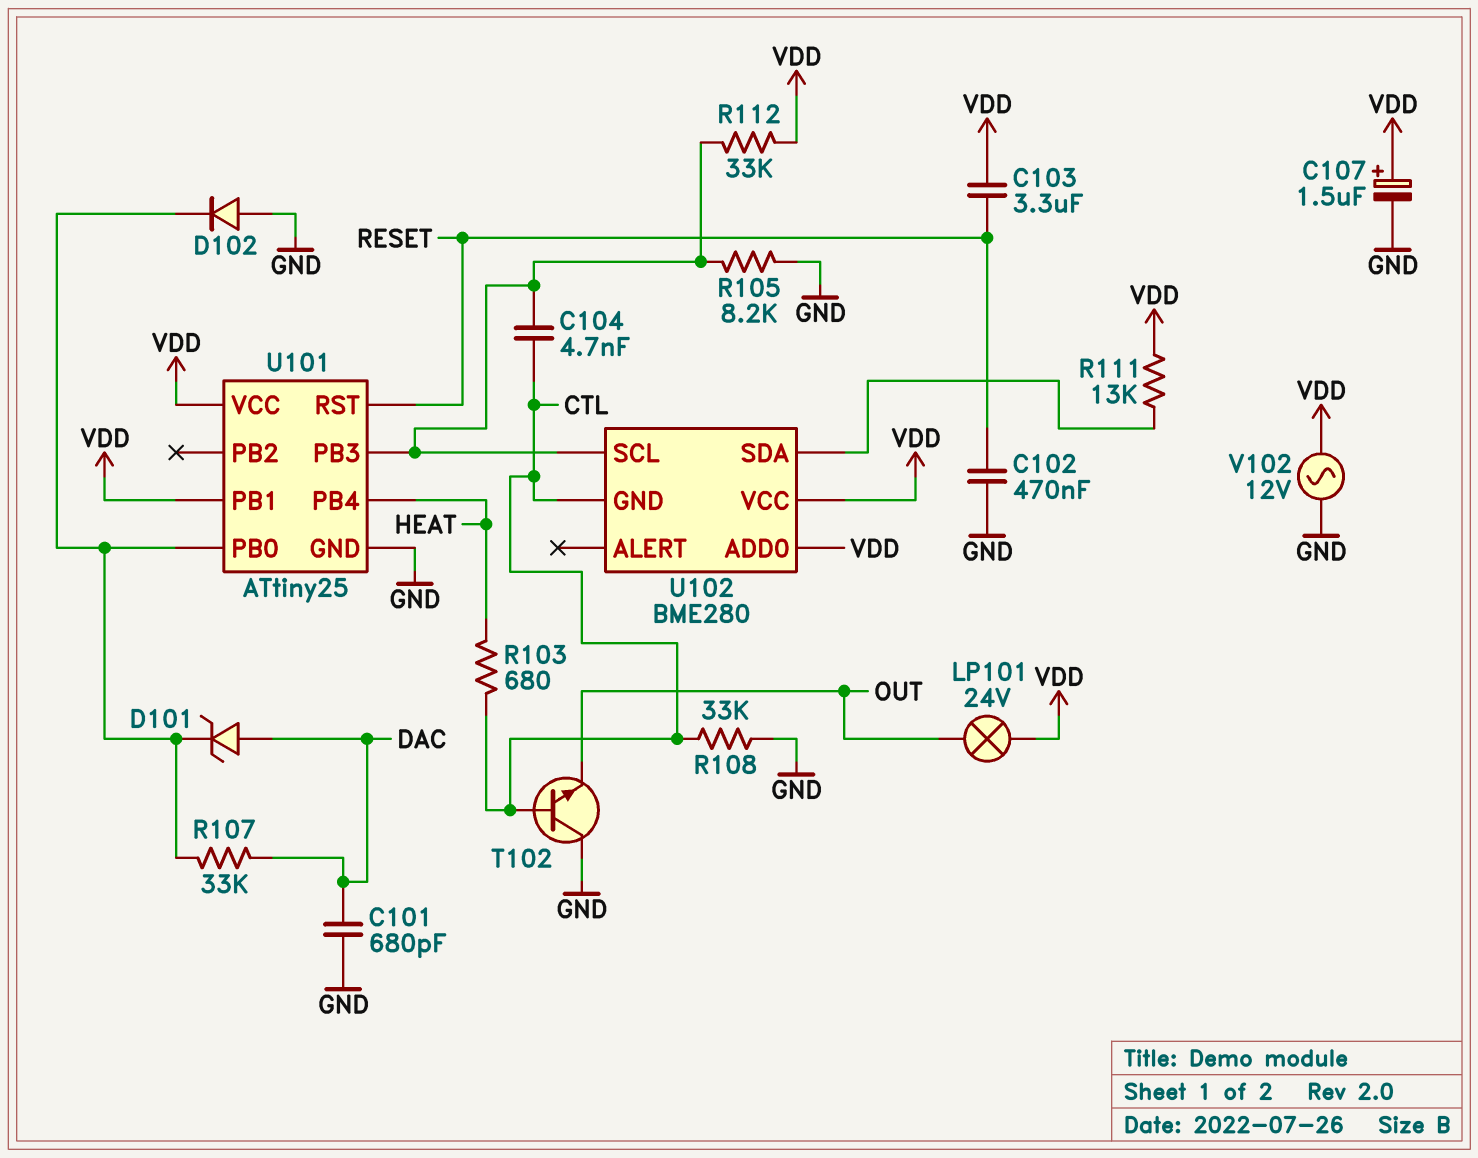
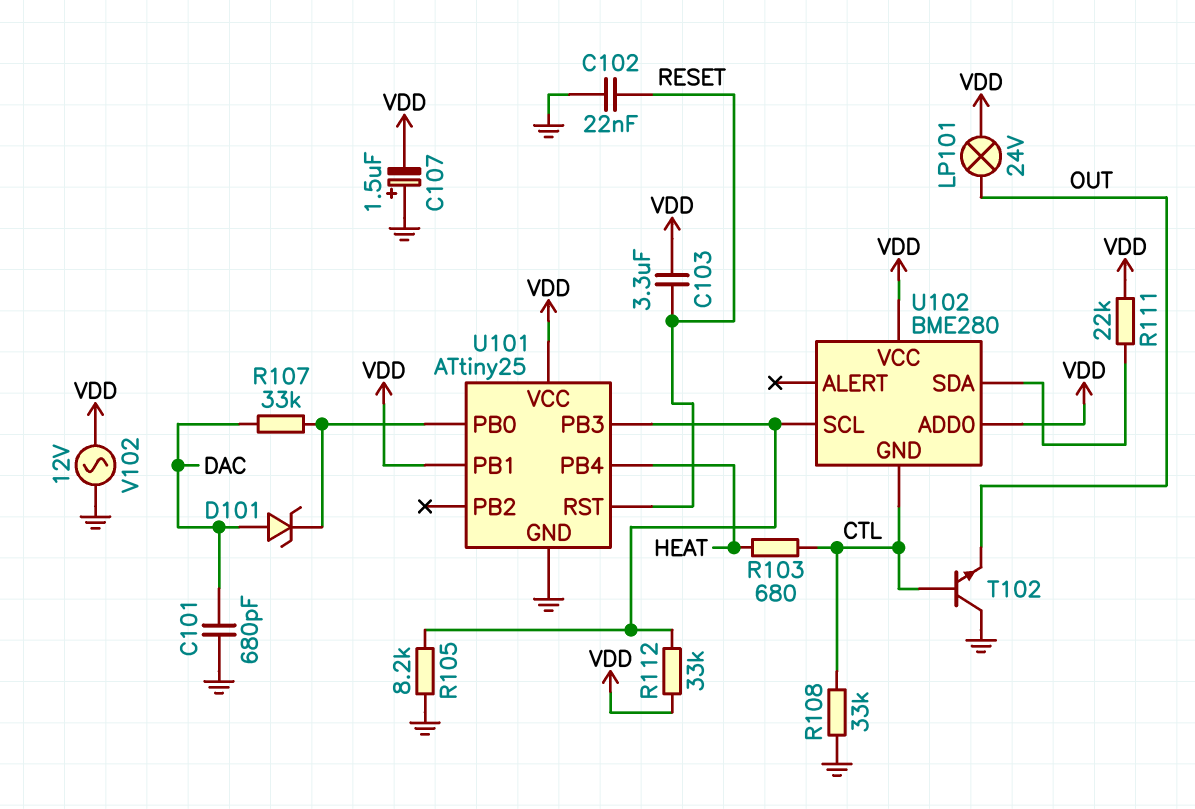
C102: 470nF (GND, RESET) -> 22nF (GND, RESET)
C104: 4.7nF (CTL, U101/PB3) -> none
C107: 1.5uF (plus VDD, minus GND) -> 1.5uF (plus GND, minus VDD)
D102: diode (A GND, K U101/PB0) -> none
R111: 13k (U102/SDA, VDD) -> 22k (U102/SDA, VDD)

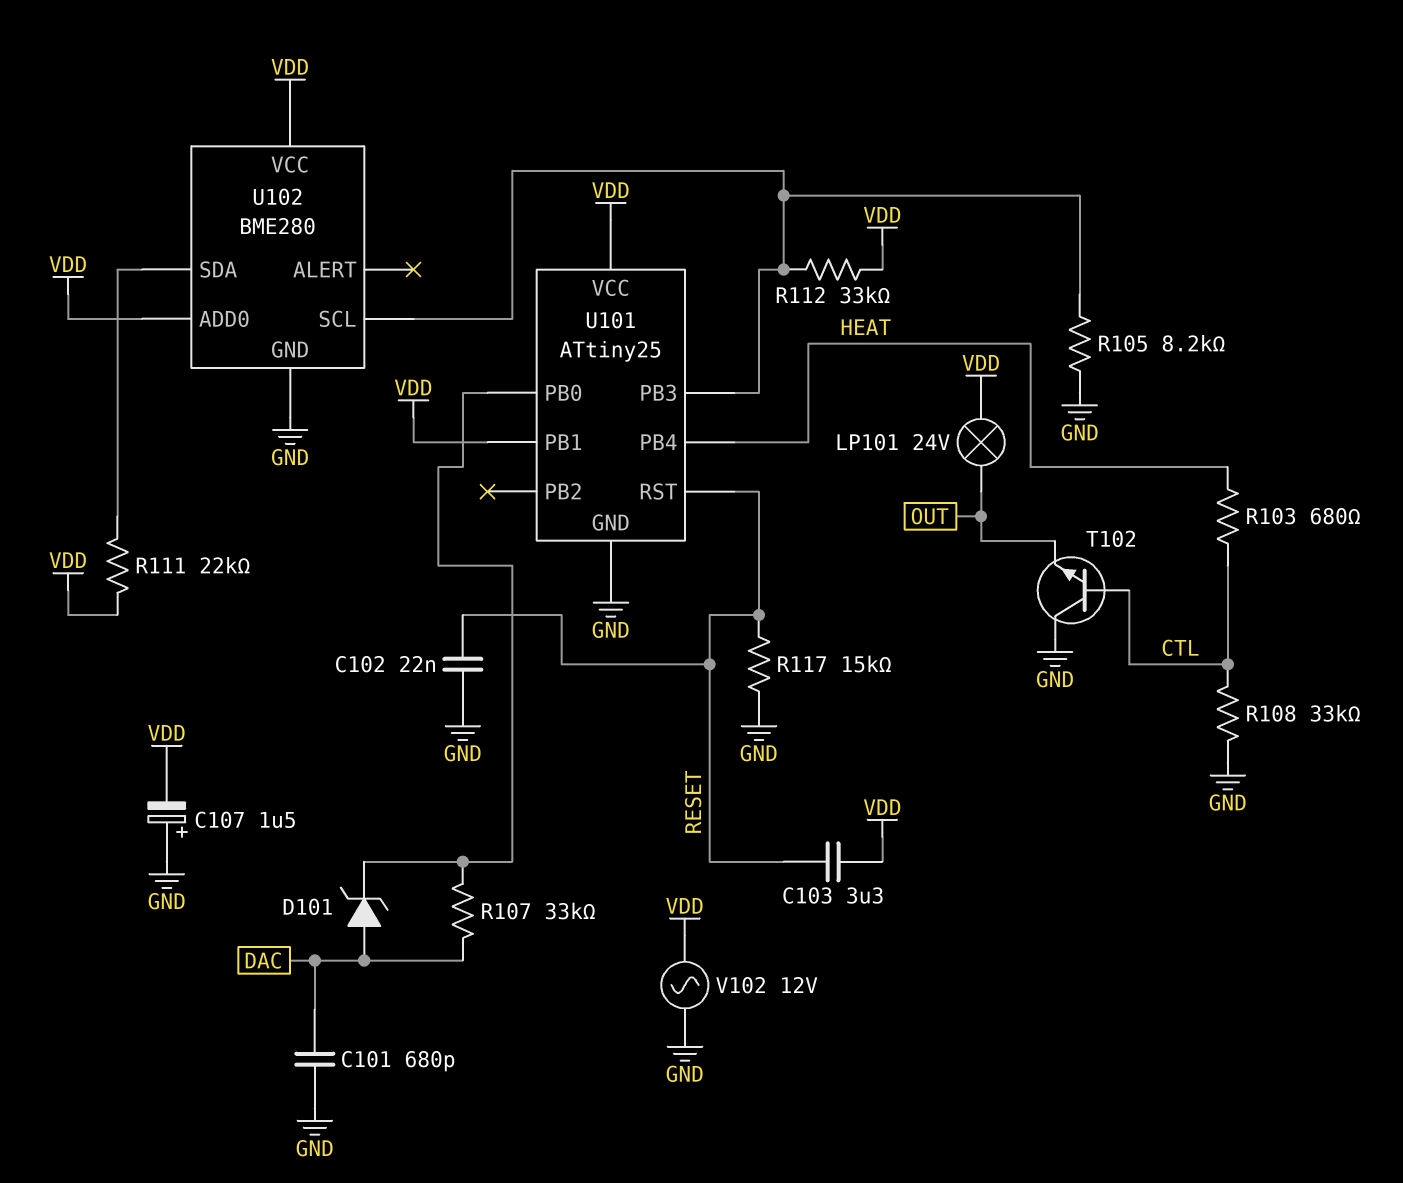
R117: none -> 15k (GND, RESET)
U102 pin GND: CTL -> GND

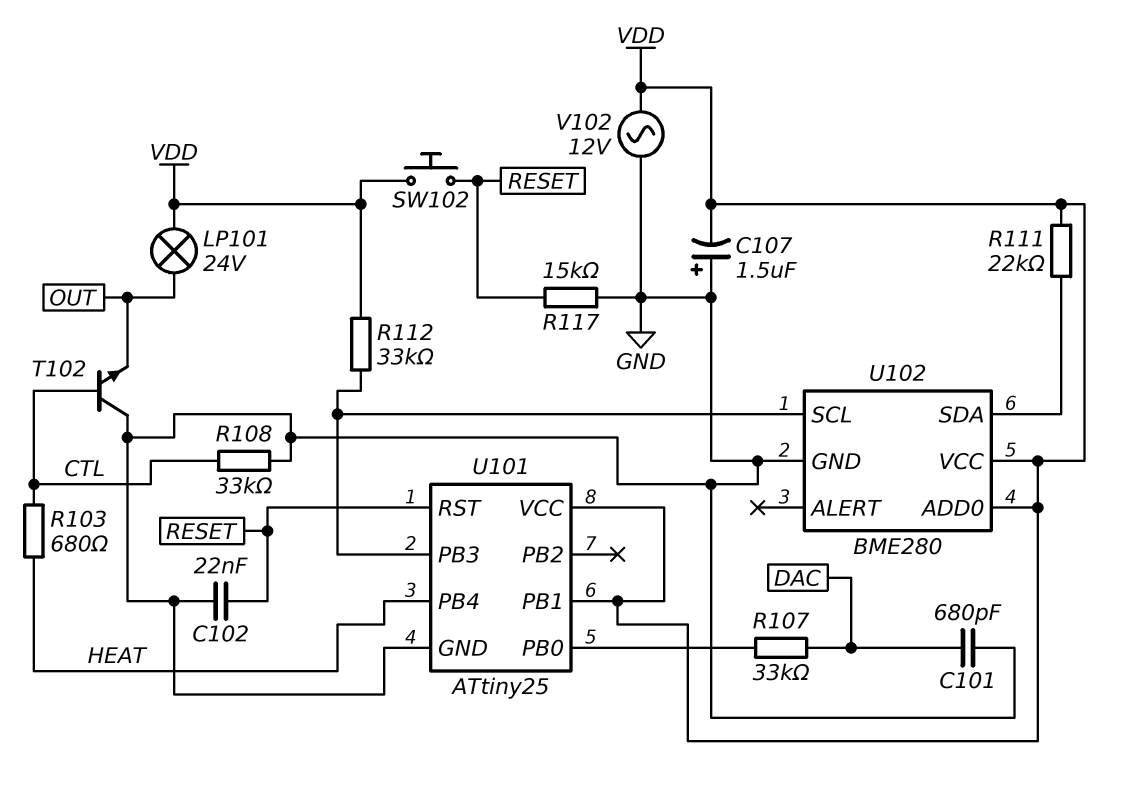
C103: 3.3uF (RESET, VDD) -> none
D101: zener (A DAC, K U101/PB0) -> none
R105: 8.2k (GND, U101/PB3) -> none
SW102: none -> button (RESET, VDD)

